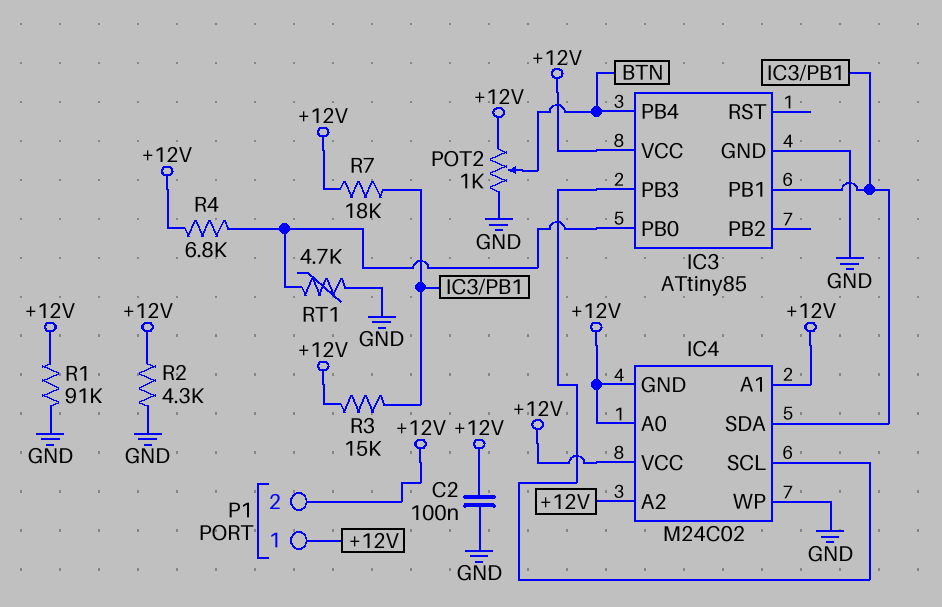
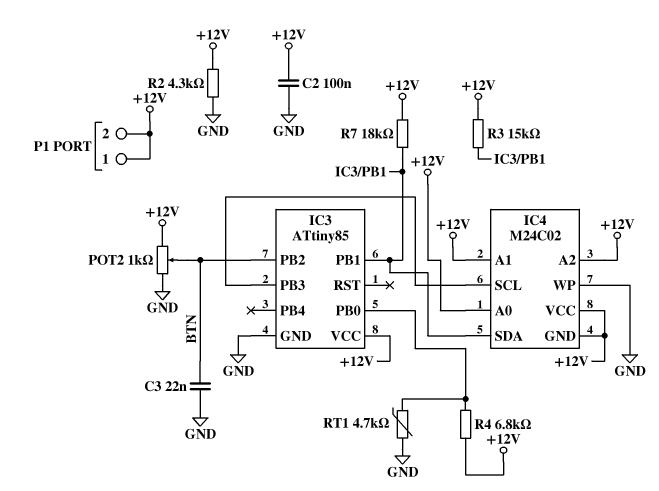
C3: none -> 22nF (BTN, GND)
IC3 pin PB2: none -> BTN
IC3 pin PB4: BTN -> none
R1: 91k (+12V, GND) -> none

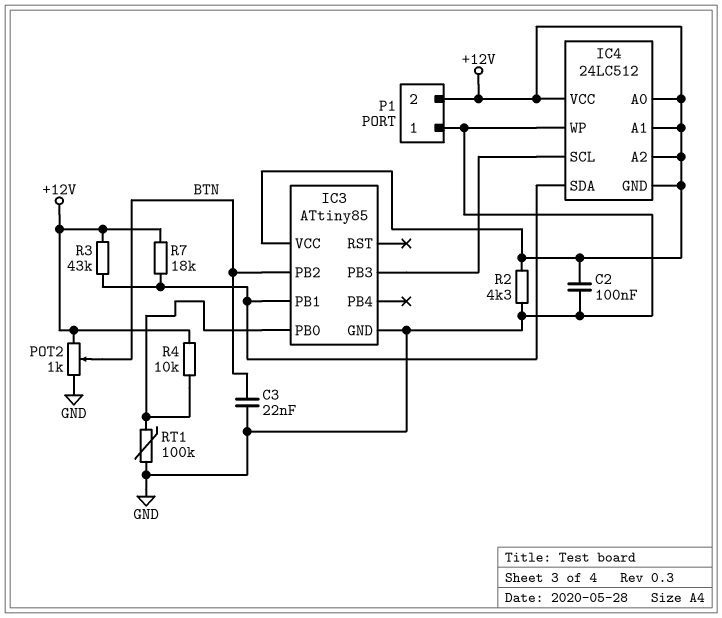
IC4: M24C02 -> 24LC512
P1 pin 1: +12V -> GND
R3: 15k (+12V, IC3/PB1) -> 43k (+12V, IC3/PB1)
R4: 6.8k (+12V, IC3/PB0) -> 10k (+12V, IC3/PB0)
RT1: 4.7k (GND, IC3/PB0) -> 100k (GND, IC3/PB0)

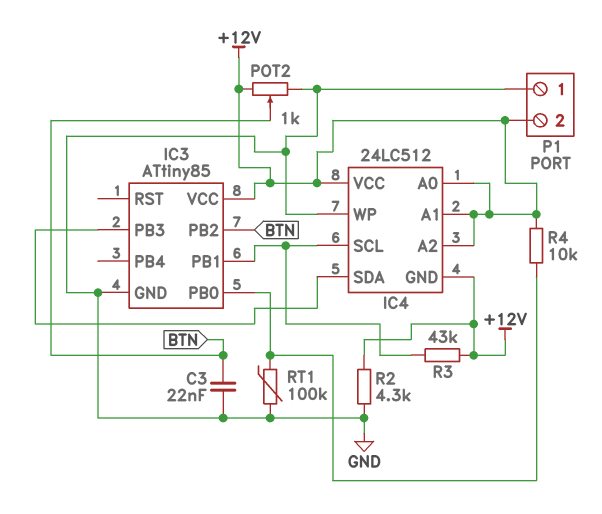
C2: 100nF (+12V, GND) -> none
IC4 pin SCL: IC3/PB3 -> IC3/PB1
IC4 pin SDA: IC3/PB1 -> IC3/PB3
R7: 18k (+12V, IC3/PB1) -> none

